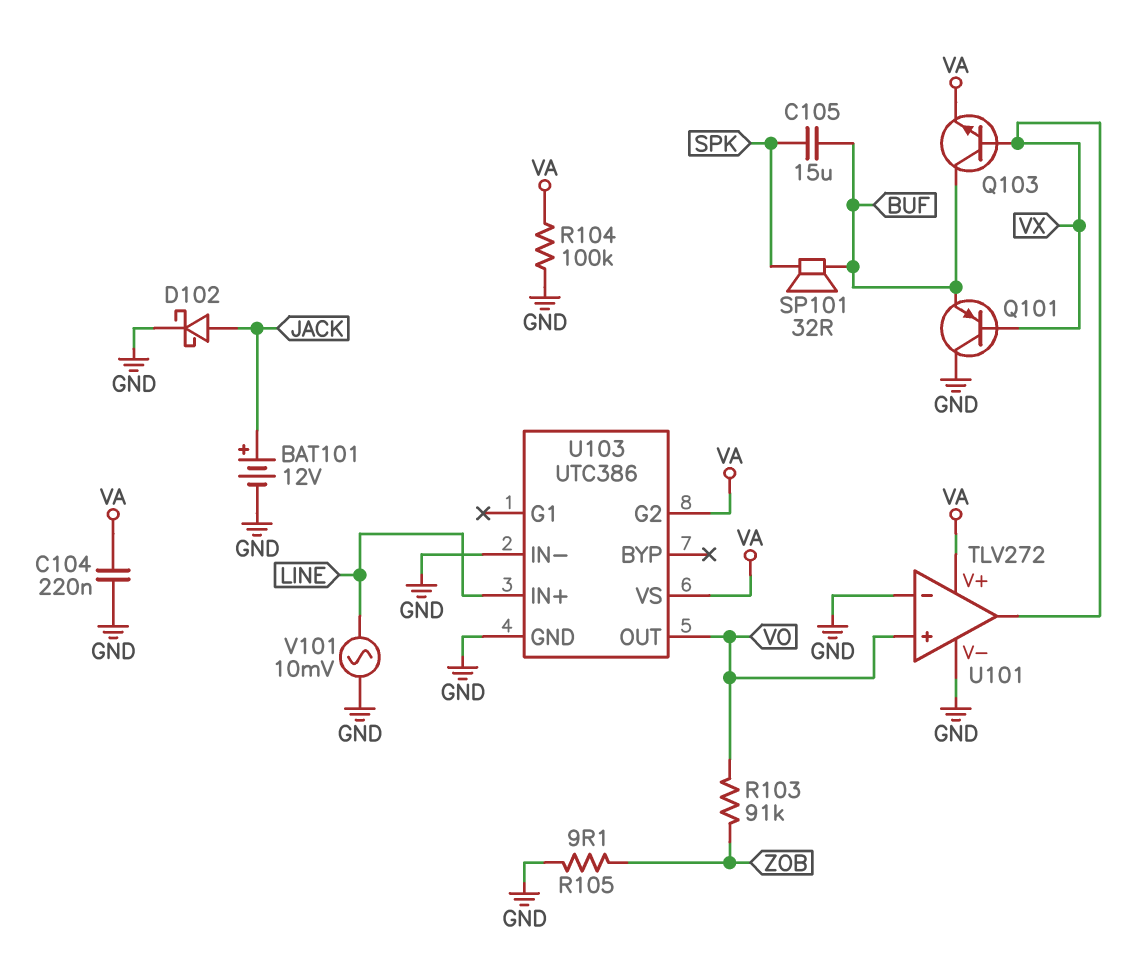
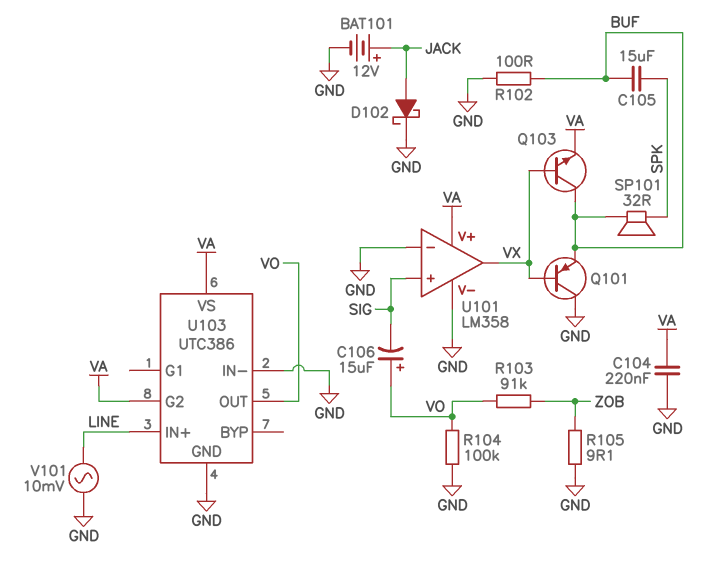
C106: none -> 15uF (plus VO, minus SIG)
R102: none -> 100 (BUF, GND)
R104: 100k (GND, VA) -> 100k (GND, VO)
U101: TLV272 -> LM358
U101 pin in+: VO -> SIG

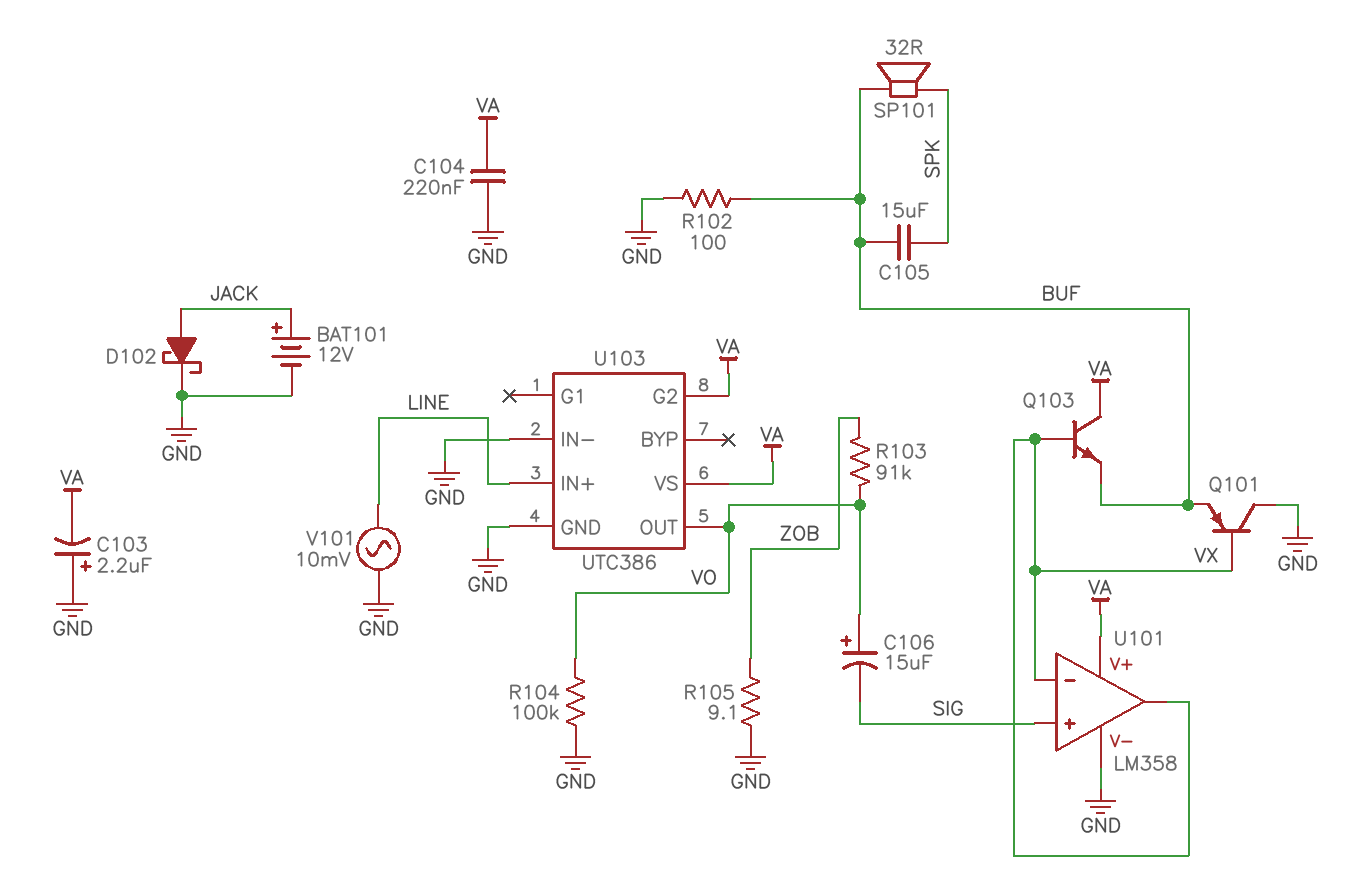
C103: none -> 2.2uF (plus GND, minus VA)
Q103: NPN (B VX, C BUF, E VA) -> NPN (B VX, C VA, E BUF)
U101 pin in-: GND -> VX

